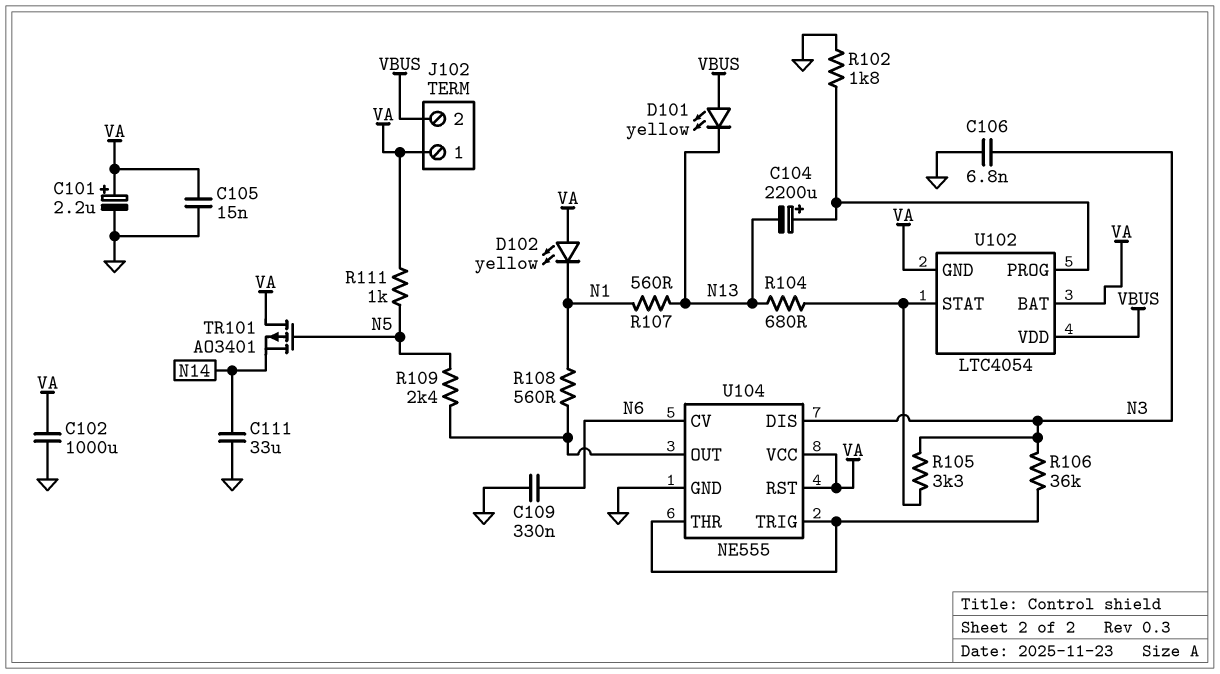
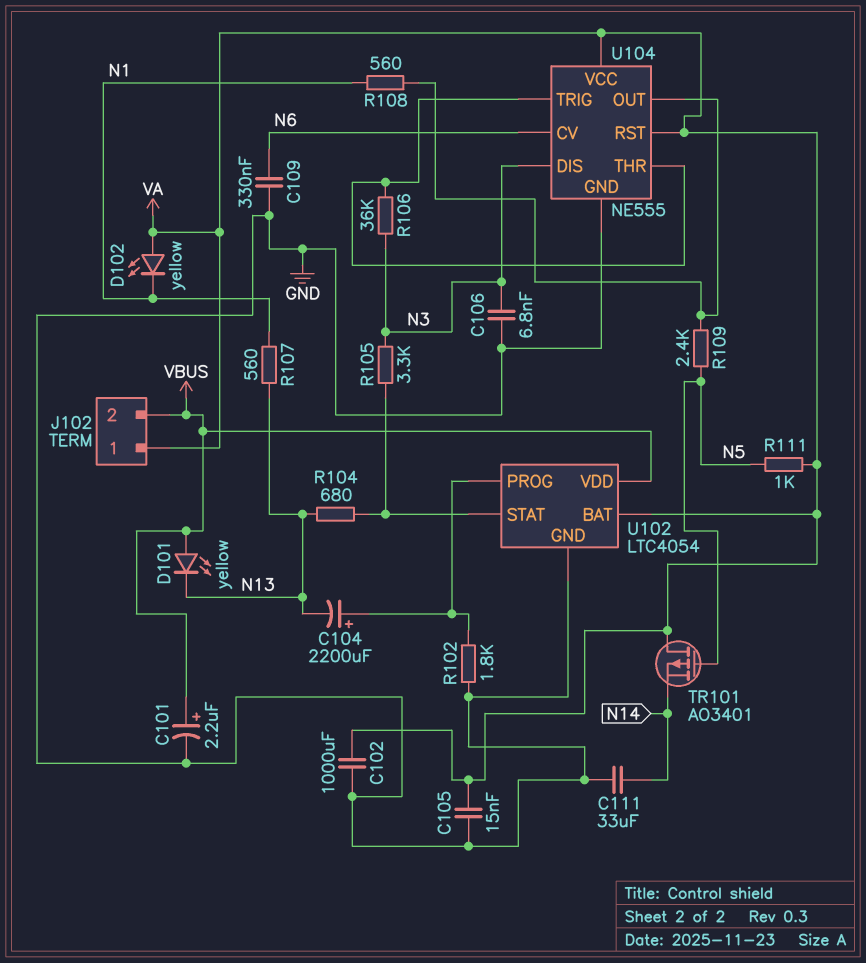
C101: 2.2uF (plus VA, minus GND) -> 2.2uF (plus VBUS, minus GND)
U102 pin GND: VA -> GND

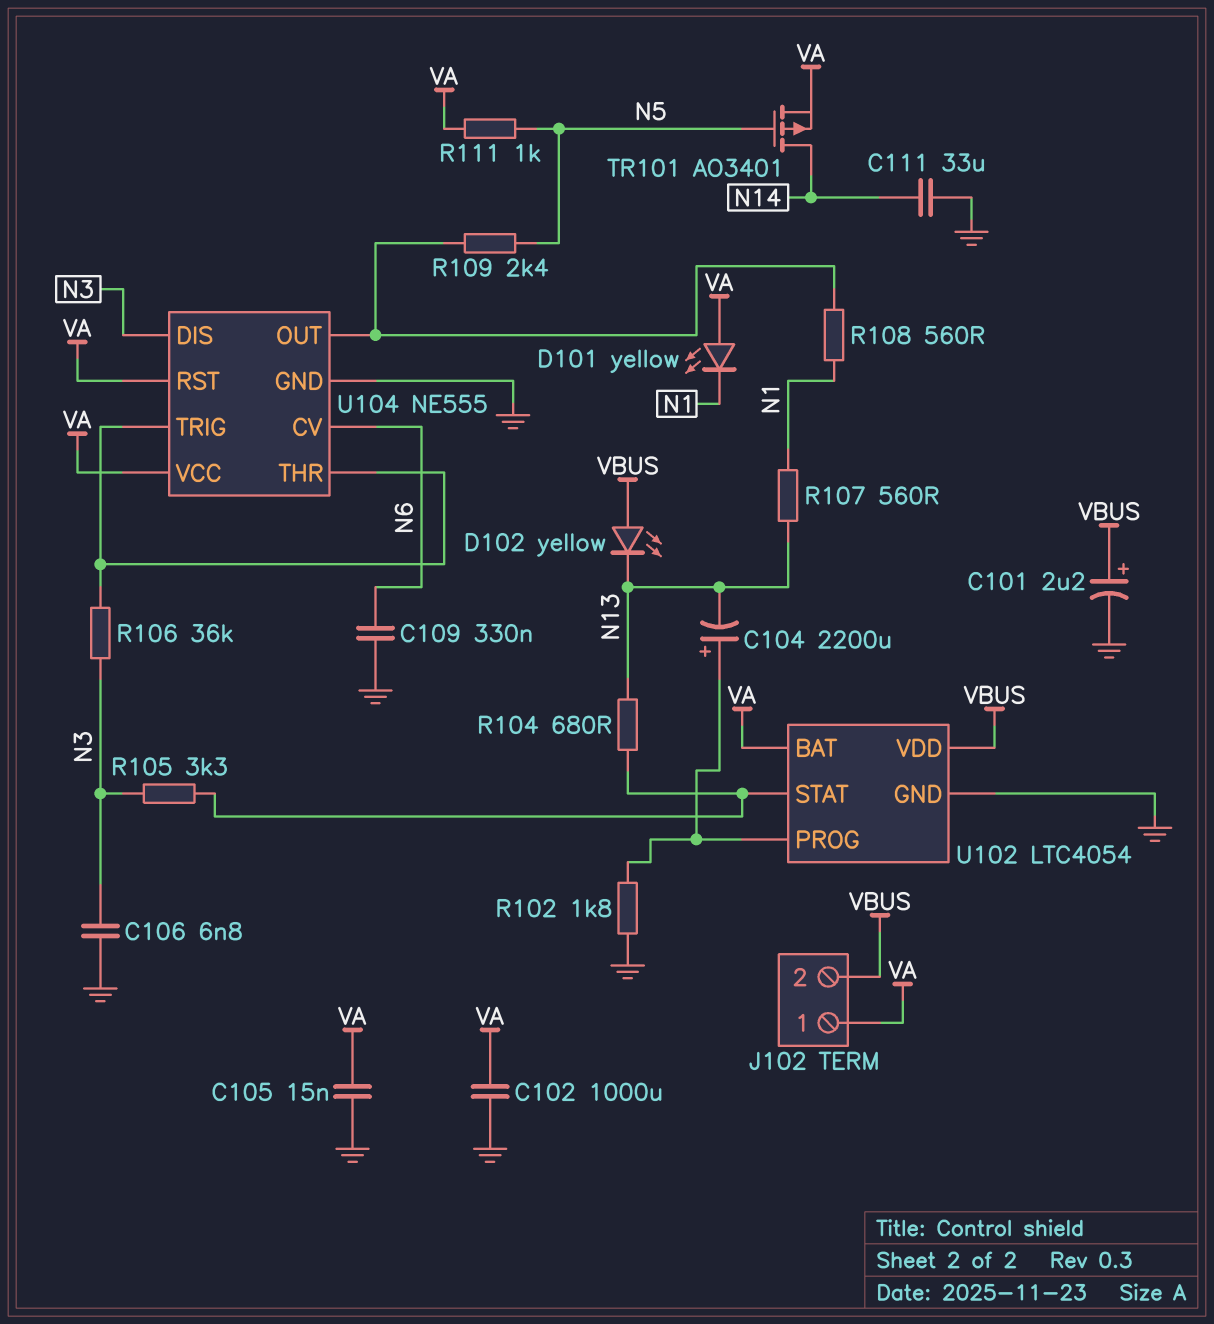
D101: LED yellow (A VBUS, K N13) -> LED yellow (A VA, K N1)
D102: LED yellow (A VA, K N1) -> LED yellow (A VBUS, K N13)
TR101: PMOS AO3401 (G N5, D VA, S N14) -> PMOS AO3401 (G N5, D N14, S VA)

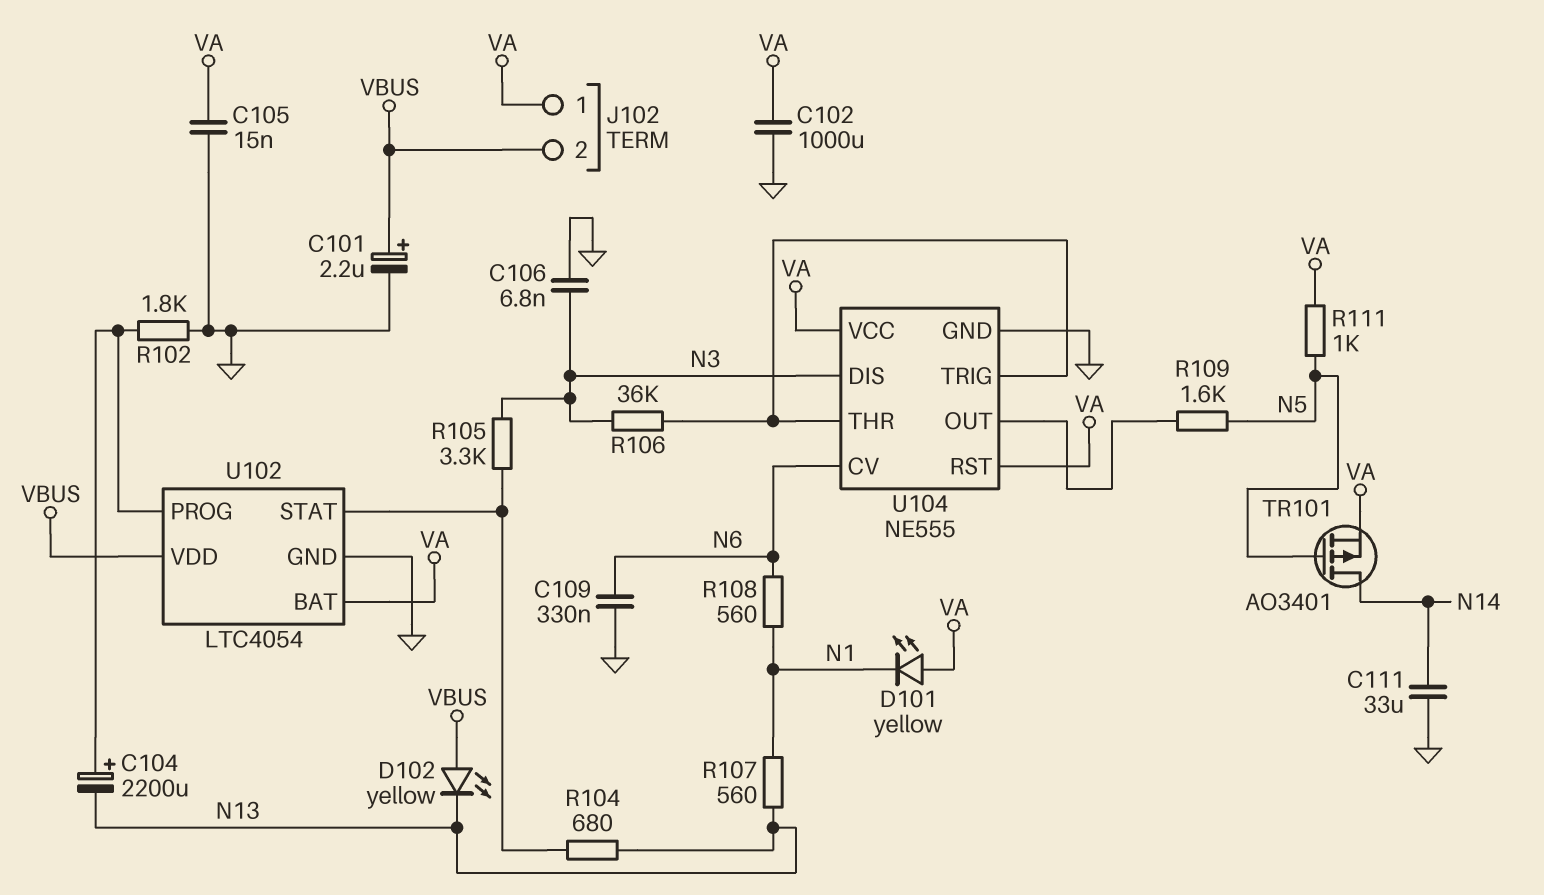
R108: 560 (N1, U104/OUT) -> 560 (N1, N6)
R109: 2.4k (N5, U104/OUT) -> 1.6k (N5, U104/OUT)

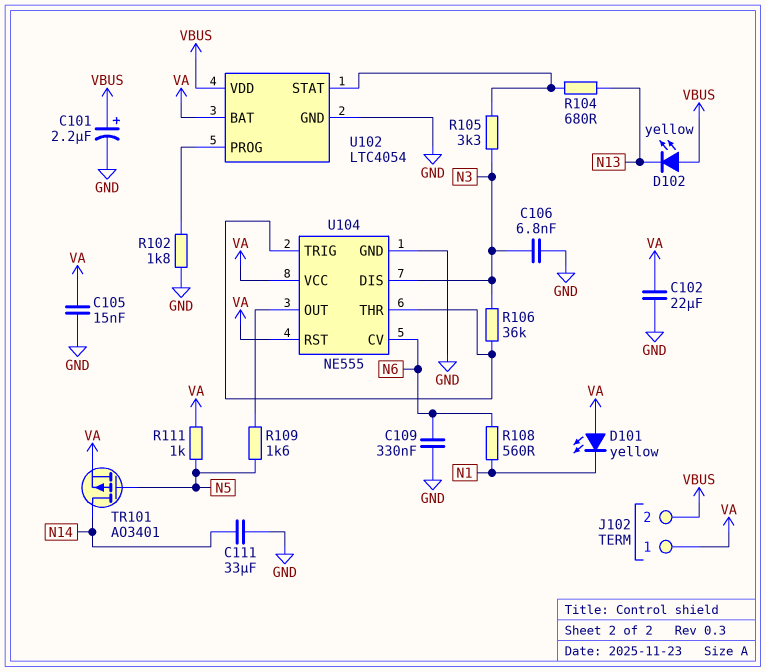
C102: 1000uF (GND, VA) -> 22uF (GND, VA)
C104: 2200uF (plus U102/PROG, minus N13) -> none
R107: 560 (N1, N13) -> none

